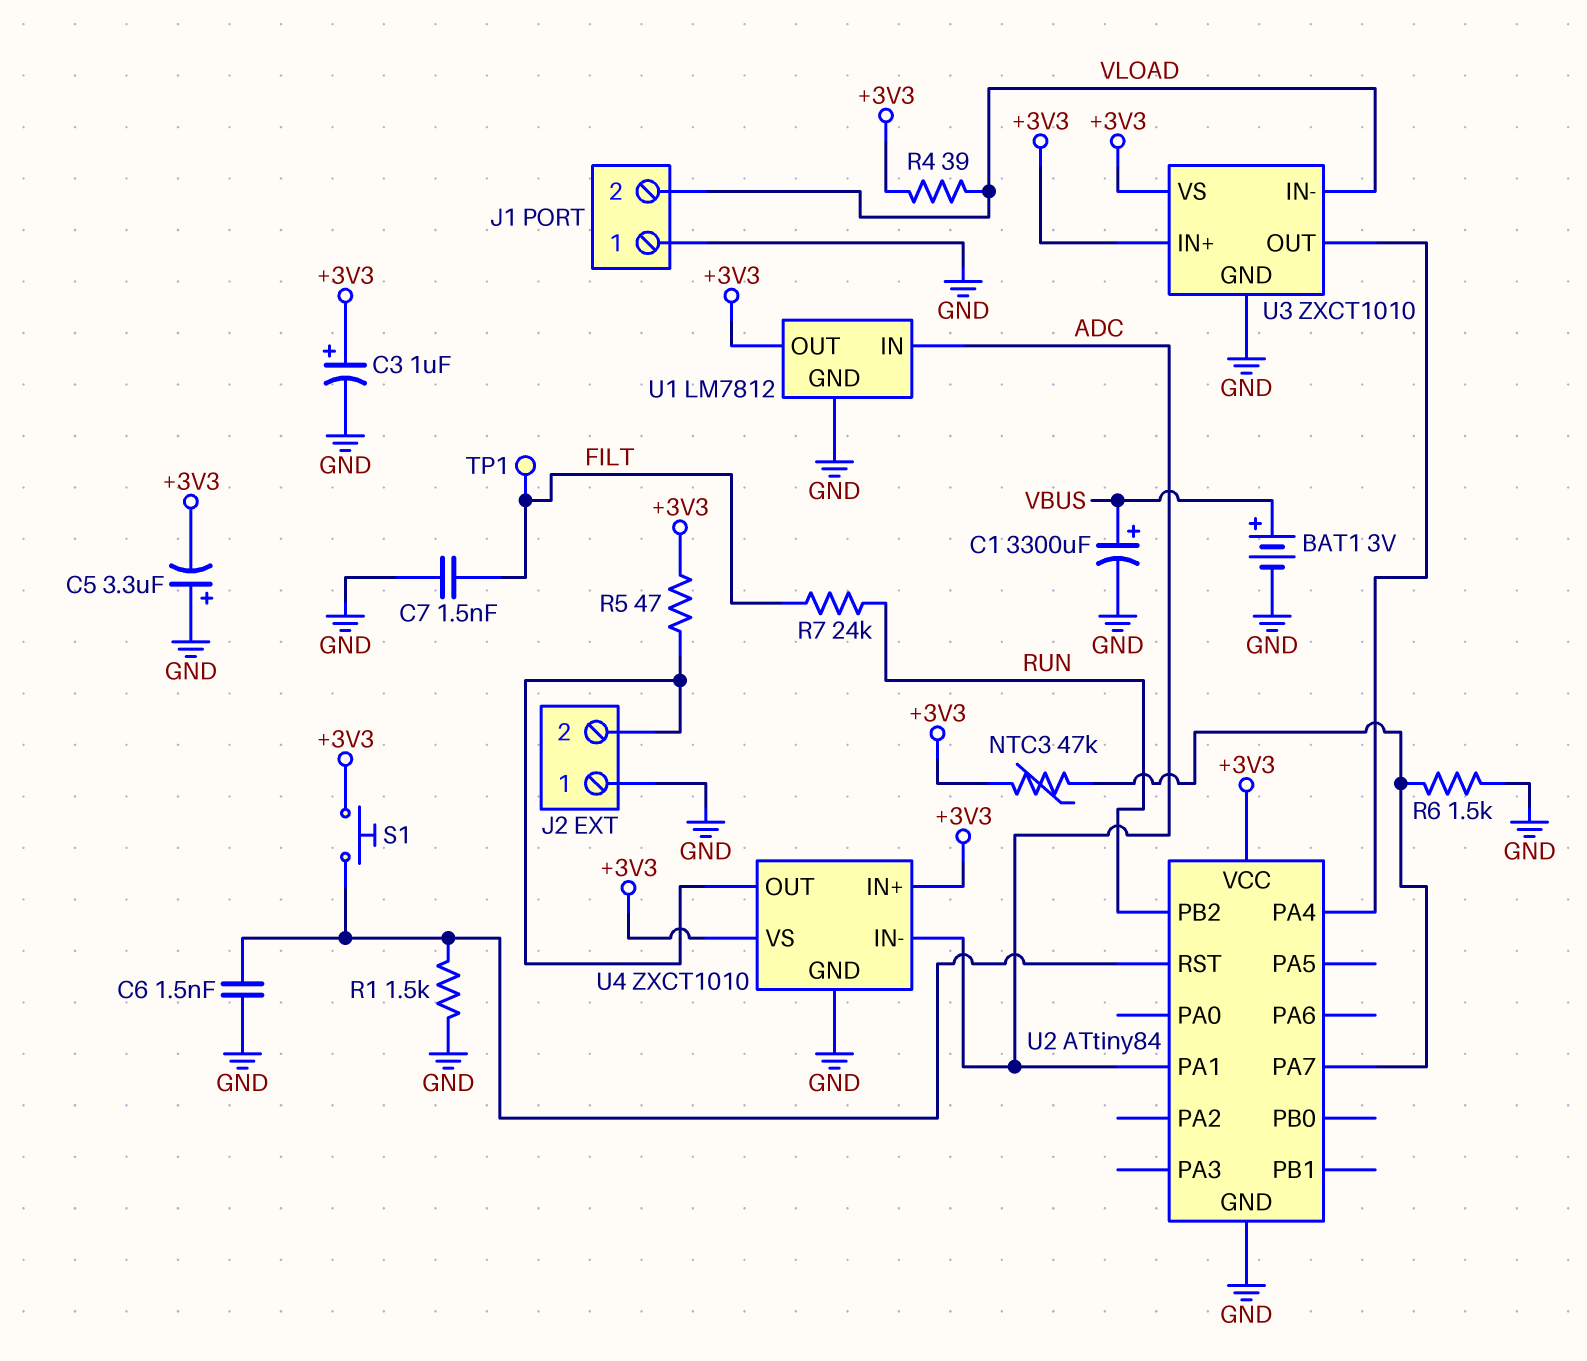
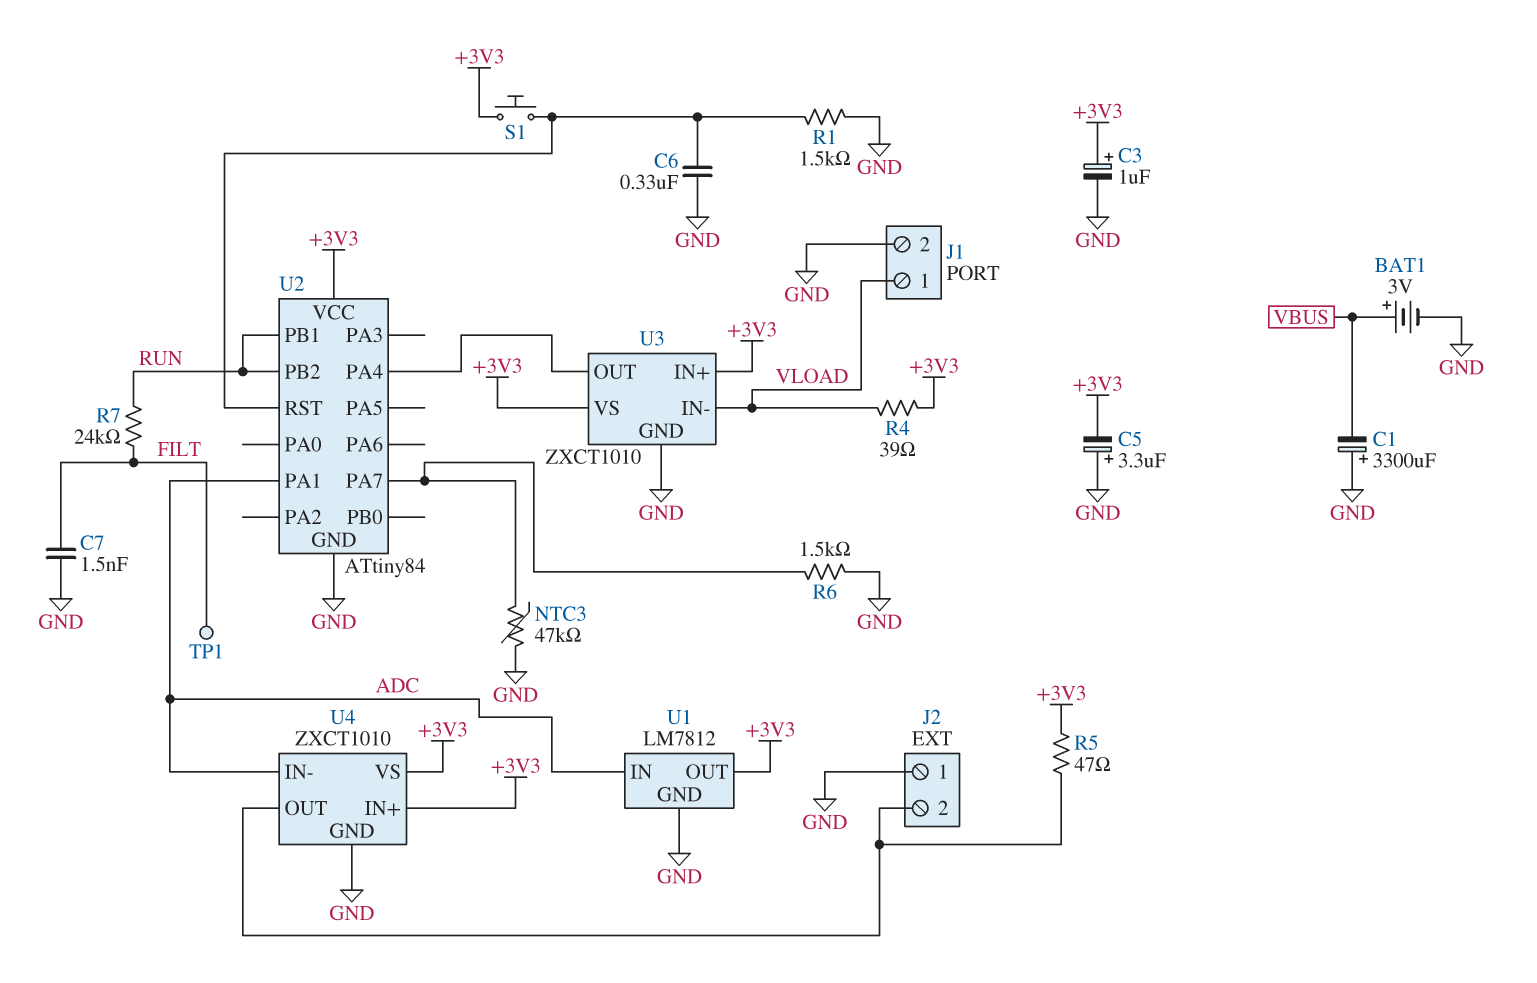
C1: 3300uF (plus VBUS, minus GND) -> 3300uF (plus GND, minus VBUS)
C6: 1.5nF (GND, U2/RST) -> 330nF (GND, U2/RST)
J1 pin 1: GND -> VLOAD
J1 pin 2: VLOAD -> GND
NTC3: 47k (+3V3, U2/PA7) -> 47k (GND, U2/PA7)
U2 pin PB1: none -> RUN

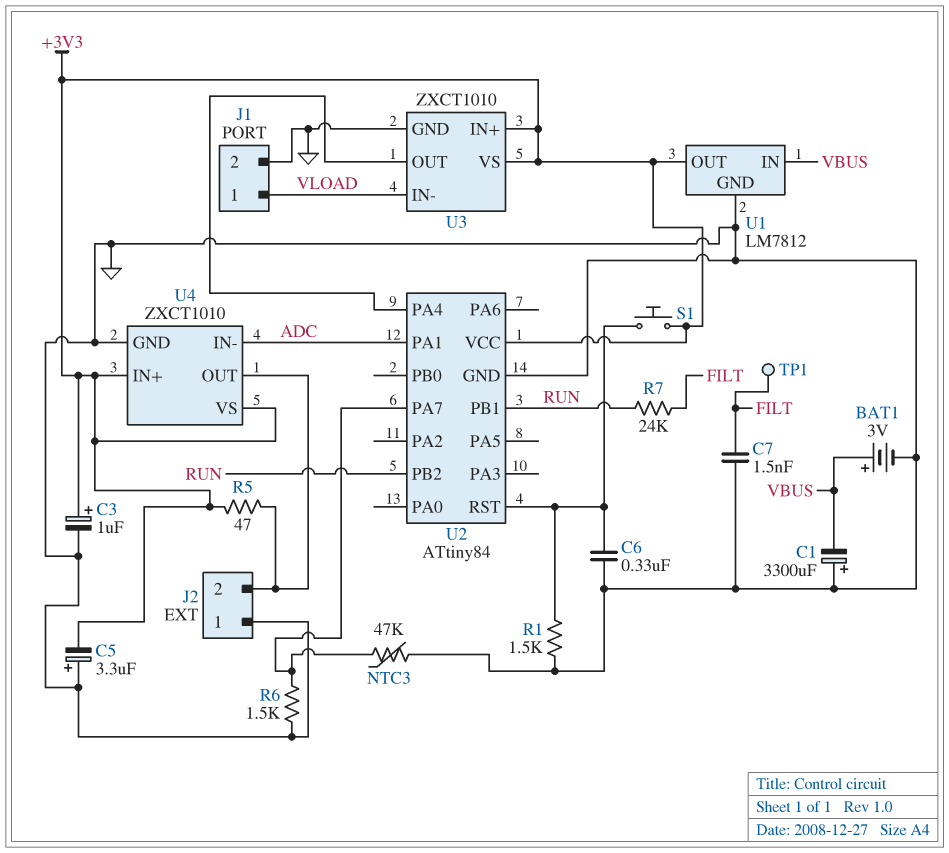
R4: 39 (+3V3, VLOAD) -> none
U1 pin IN: ADC -> VBUS

